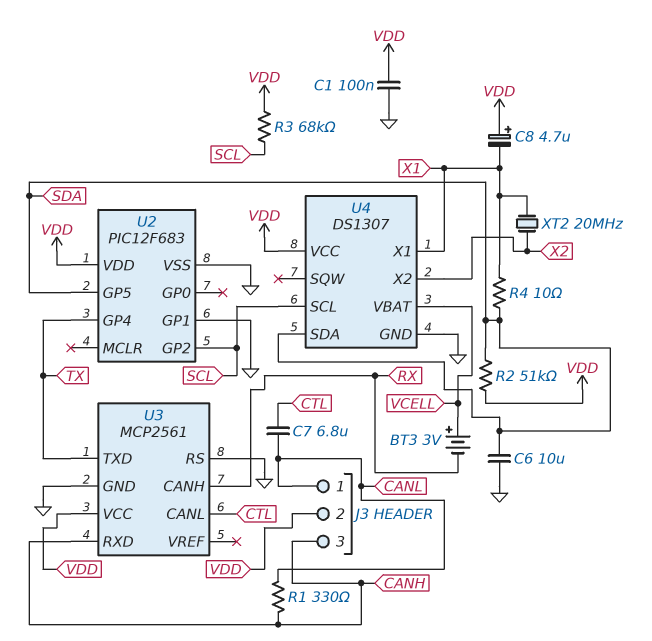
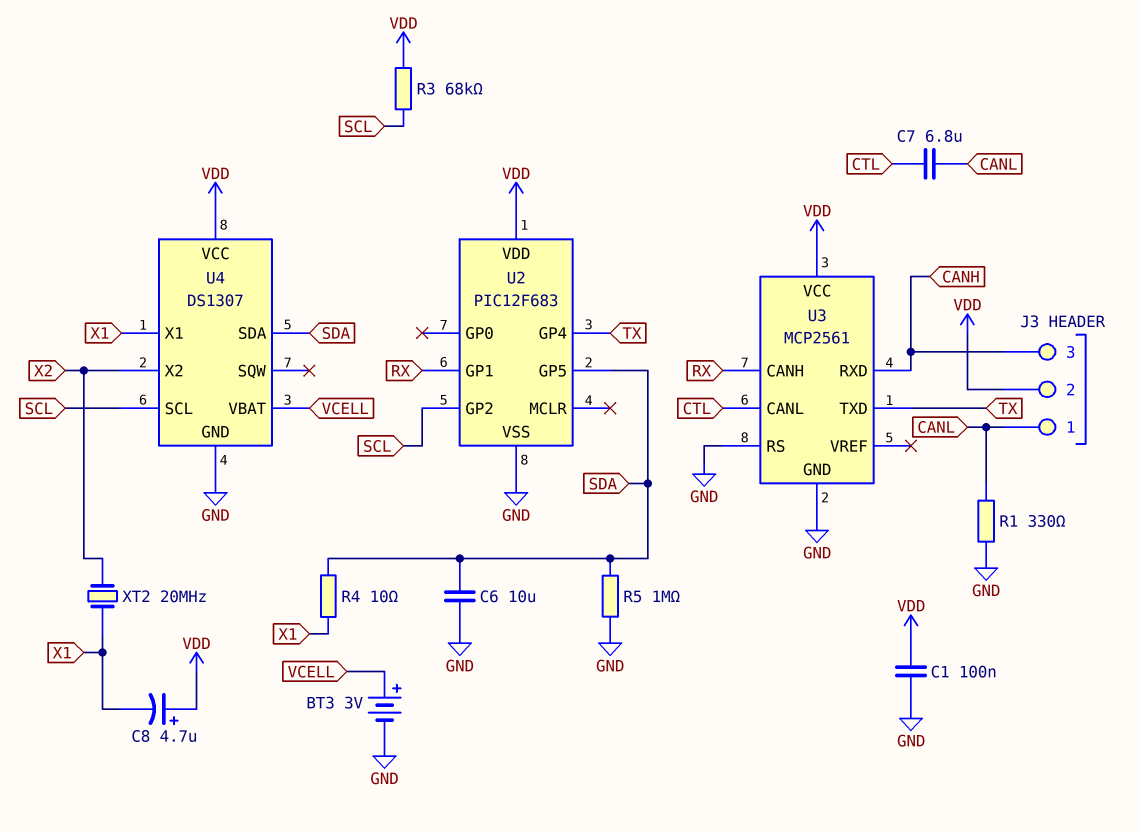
BT3: 3V (plus VCELL, minus RX) -> 3V (plus VCELL, minus GND)
R1: 330 (CANH, CANL) -> 330 (CANL, GND)
R2: 51k (SDA, VDD) -> none
R5: none -> 1M (GND, SDA)
U2 pin GP1: GND -> RX

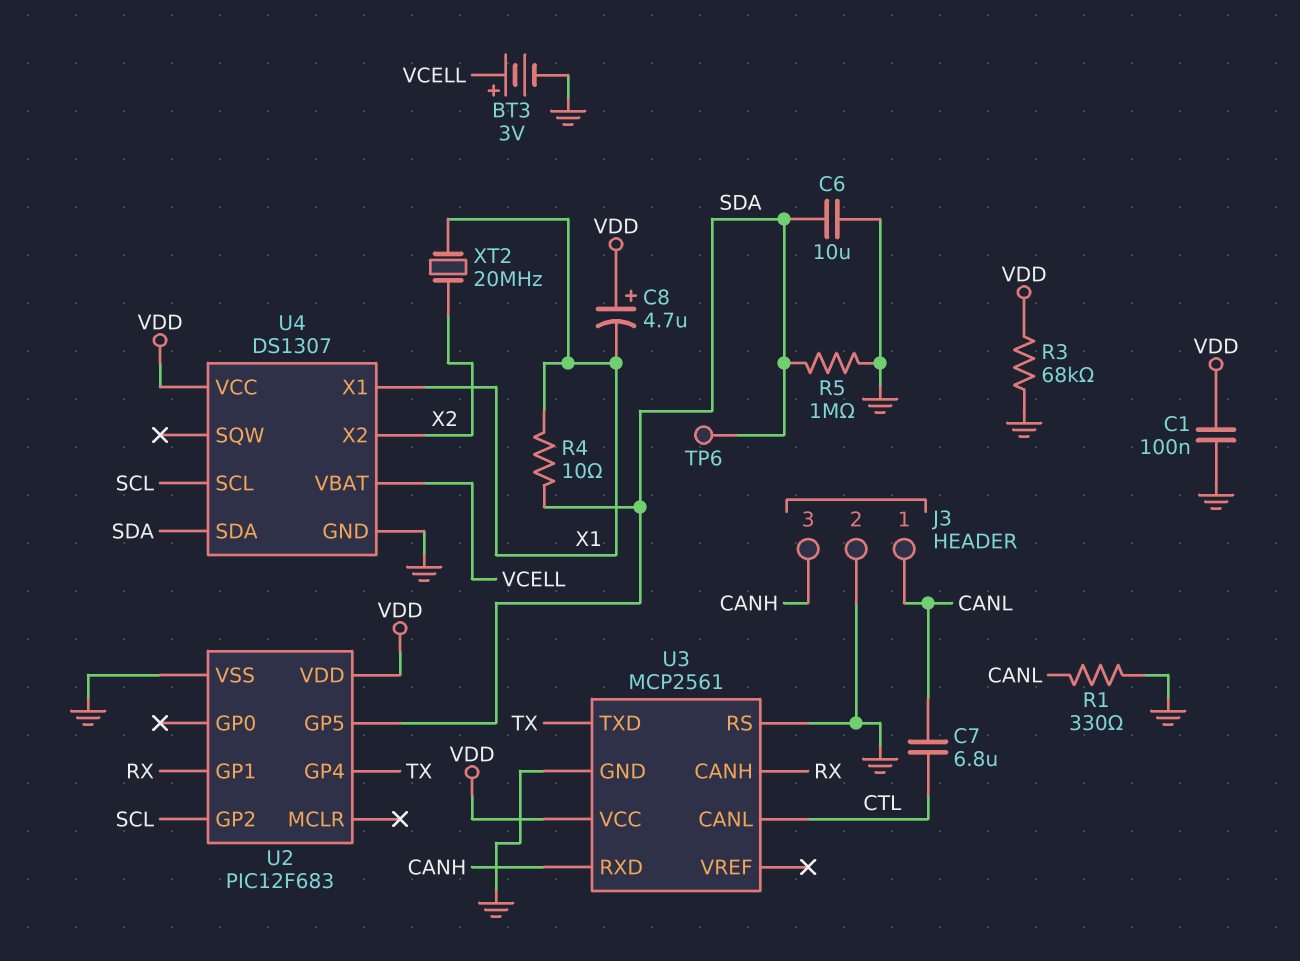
J3 pin 2: VDD -> GND
R3: 68k (SCL, VDD) -> 68k (GND, VDD)
TP6: none -> test point (SDA)

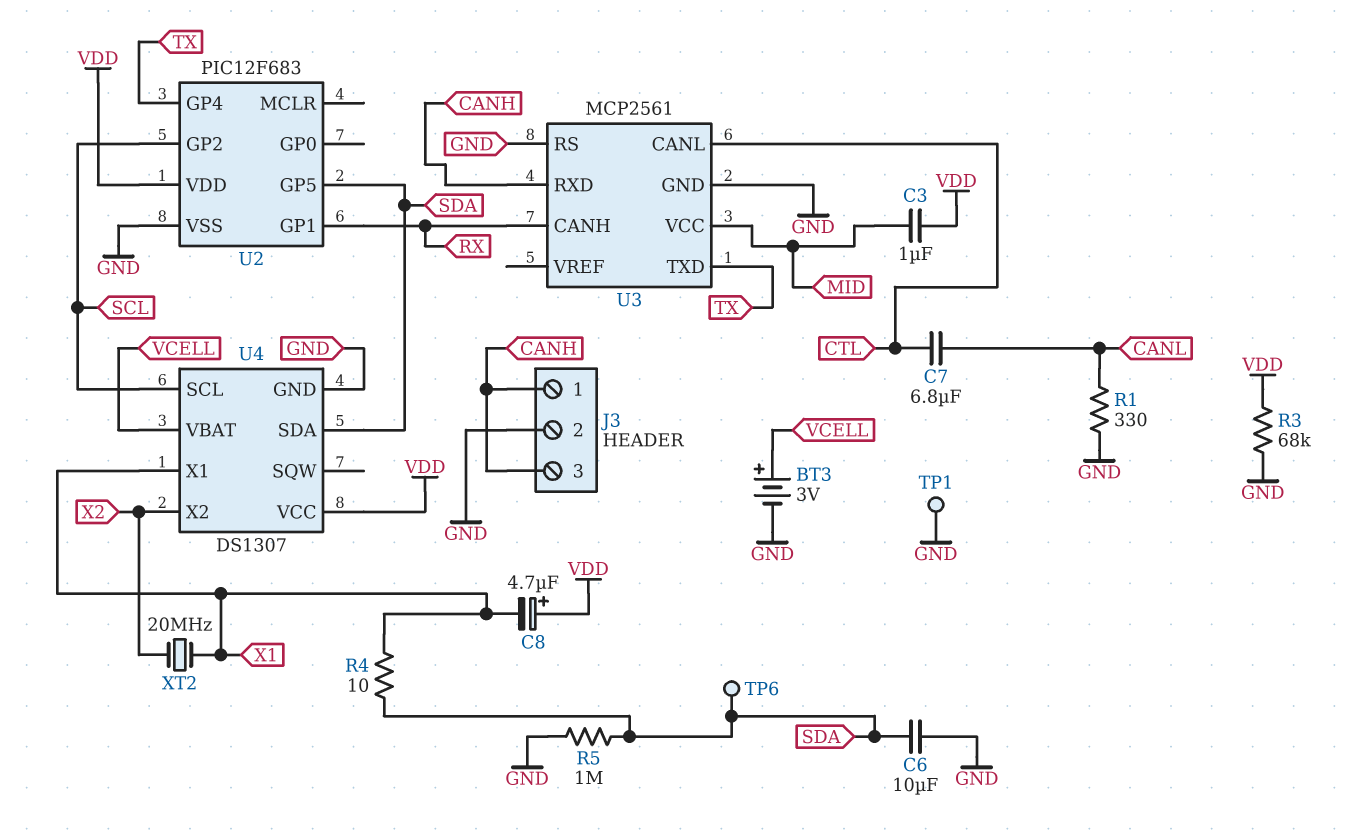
C1: 100nF (GND, VDD) -> none
C3: none -> 1uF (MID, VDD)
J3 pin 1: CANL -> CANH
TP1: none -> test point (GND)
U3 pin VCC: VDD -> MID

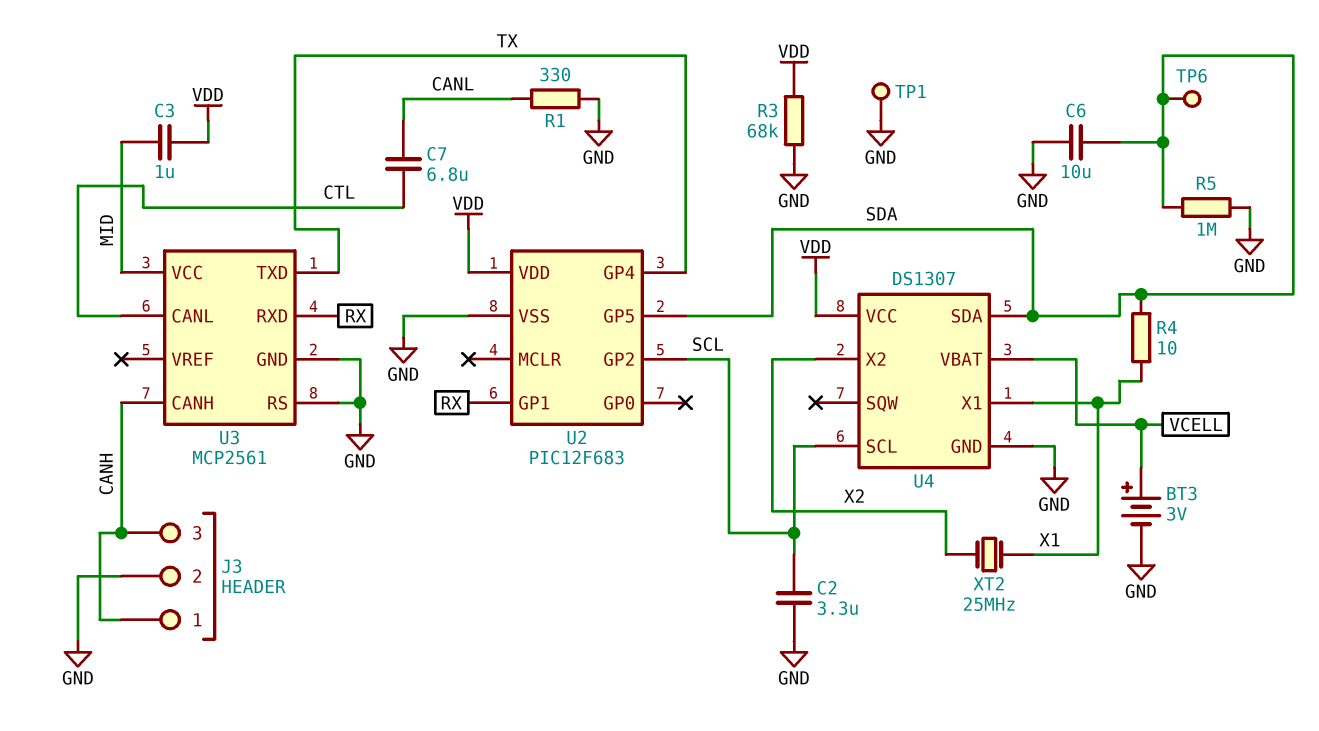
C2: none -> 3.3uF (GND, SCL)
C8: 4.7uF (plus VDD, minus X1) -> none
U3 pin CANH: RX -> CANH
U3 pin RXD: CANH -> RX
XT2: 20MHz (X1, X2) -> 25MHz (X1, X2)

